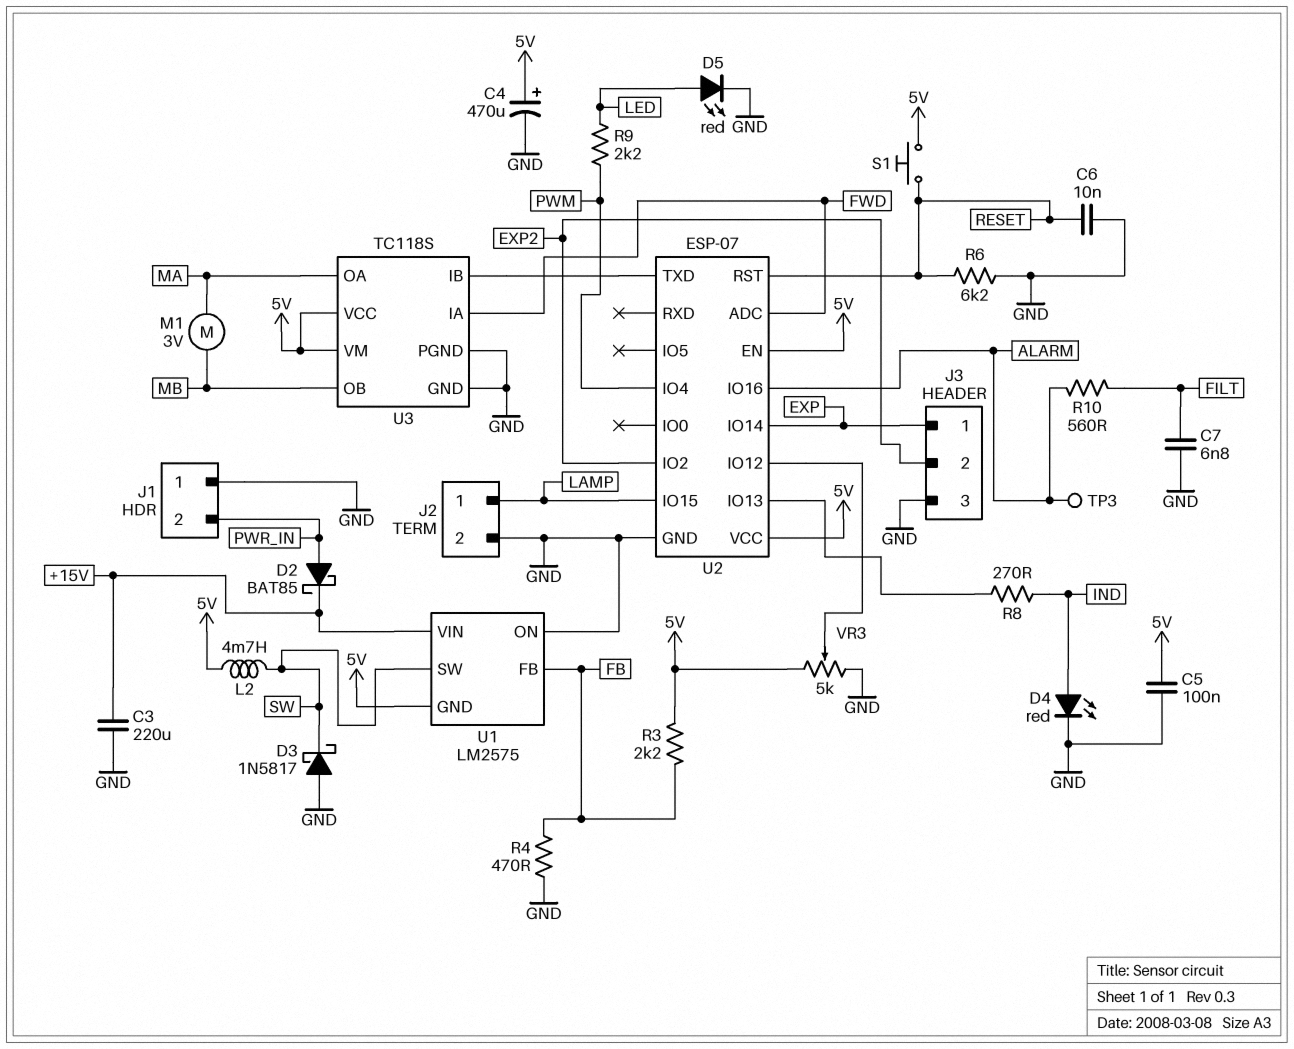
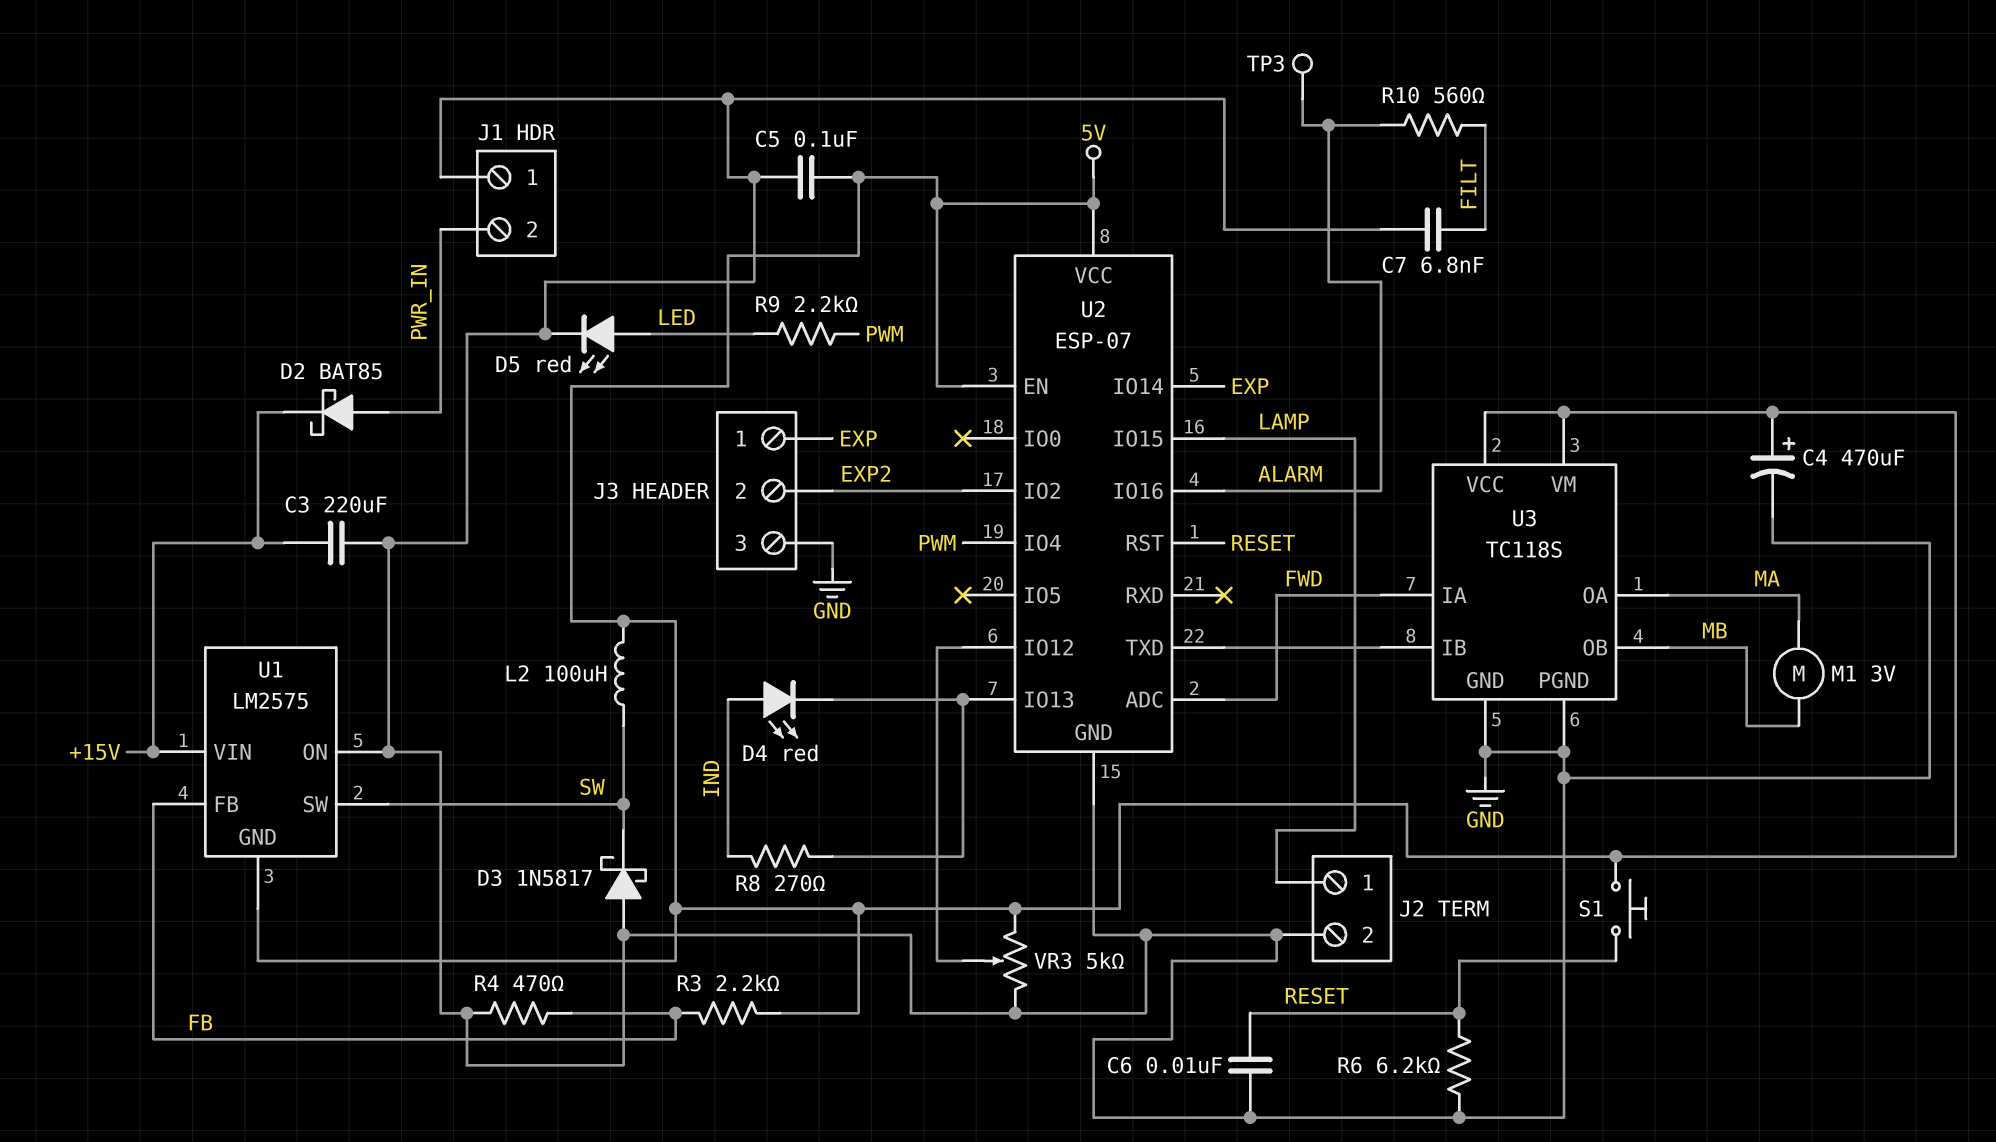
D4: LED red (A IND, K GND) -> LED red (A IND, K U2/IO13)
L2: 4.7mH (5V, SW) -> 100uH (5V, SW)

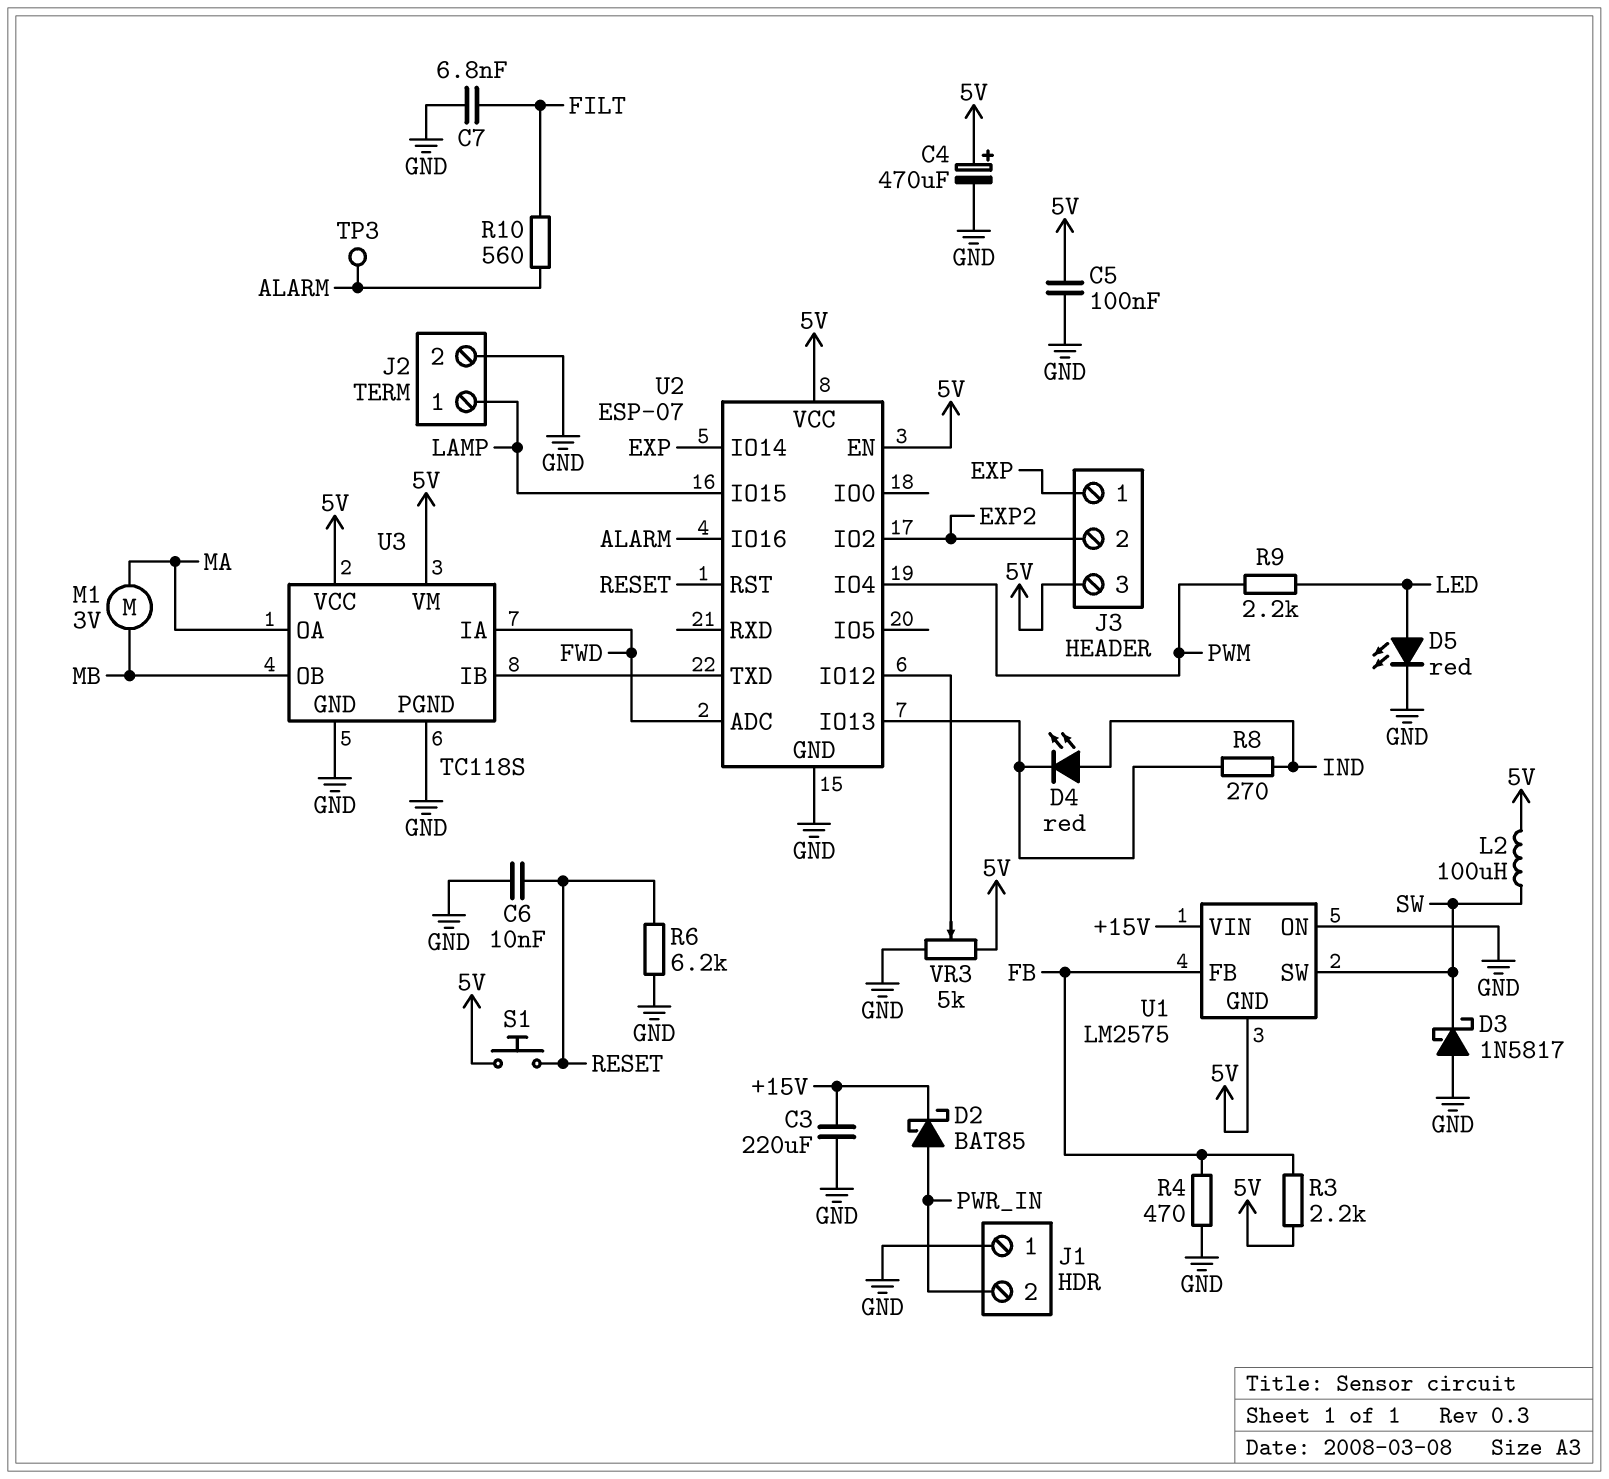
J3 pin 3: GND -> 5V

